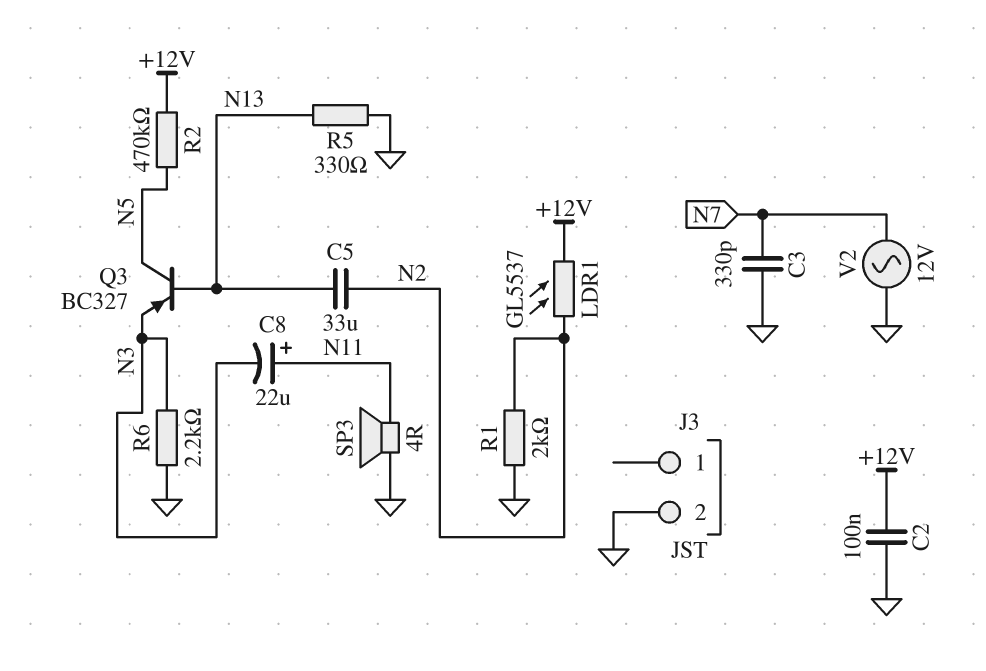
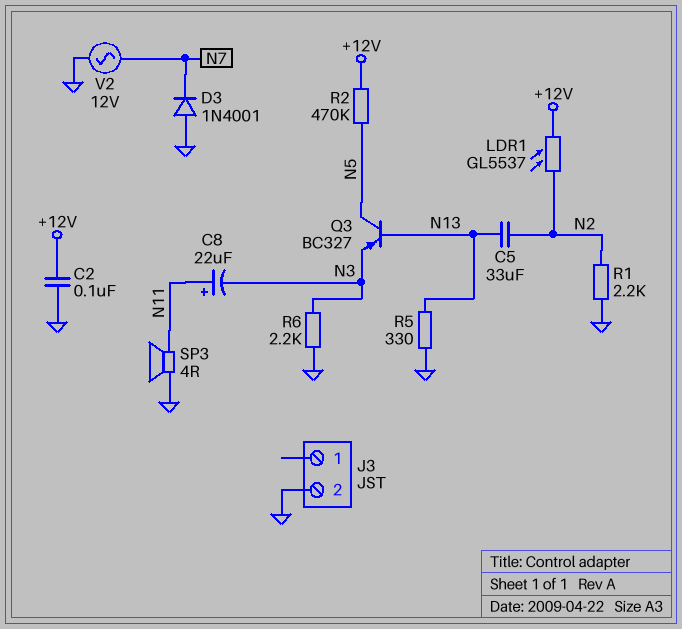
C3: 330pF (GND, N7) -> none
D3: none -> diode 1N4001 (A GND, K N7)
R1: 2k (GND, N2) -> 2.2k (GND, N2)

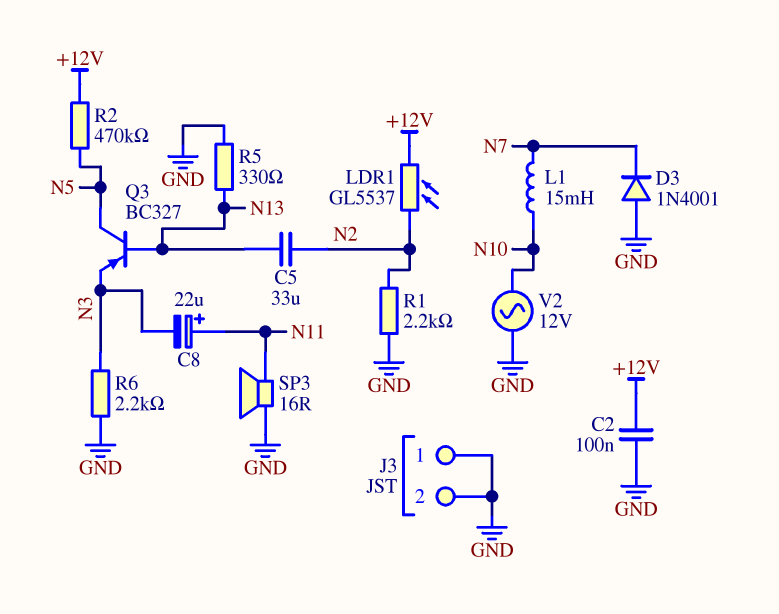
J3 pin 1: none -> GND
L1: none -> 15mH (N7, N10)
SP3: speaker 4R (GND, N11) -> speaker 16R (GND, N11)
V2: AC 12V (GND, N7) -> AC 12V (GND, N10)

